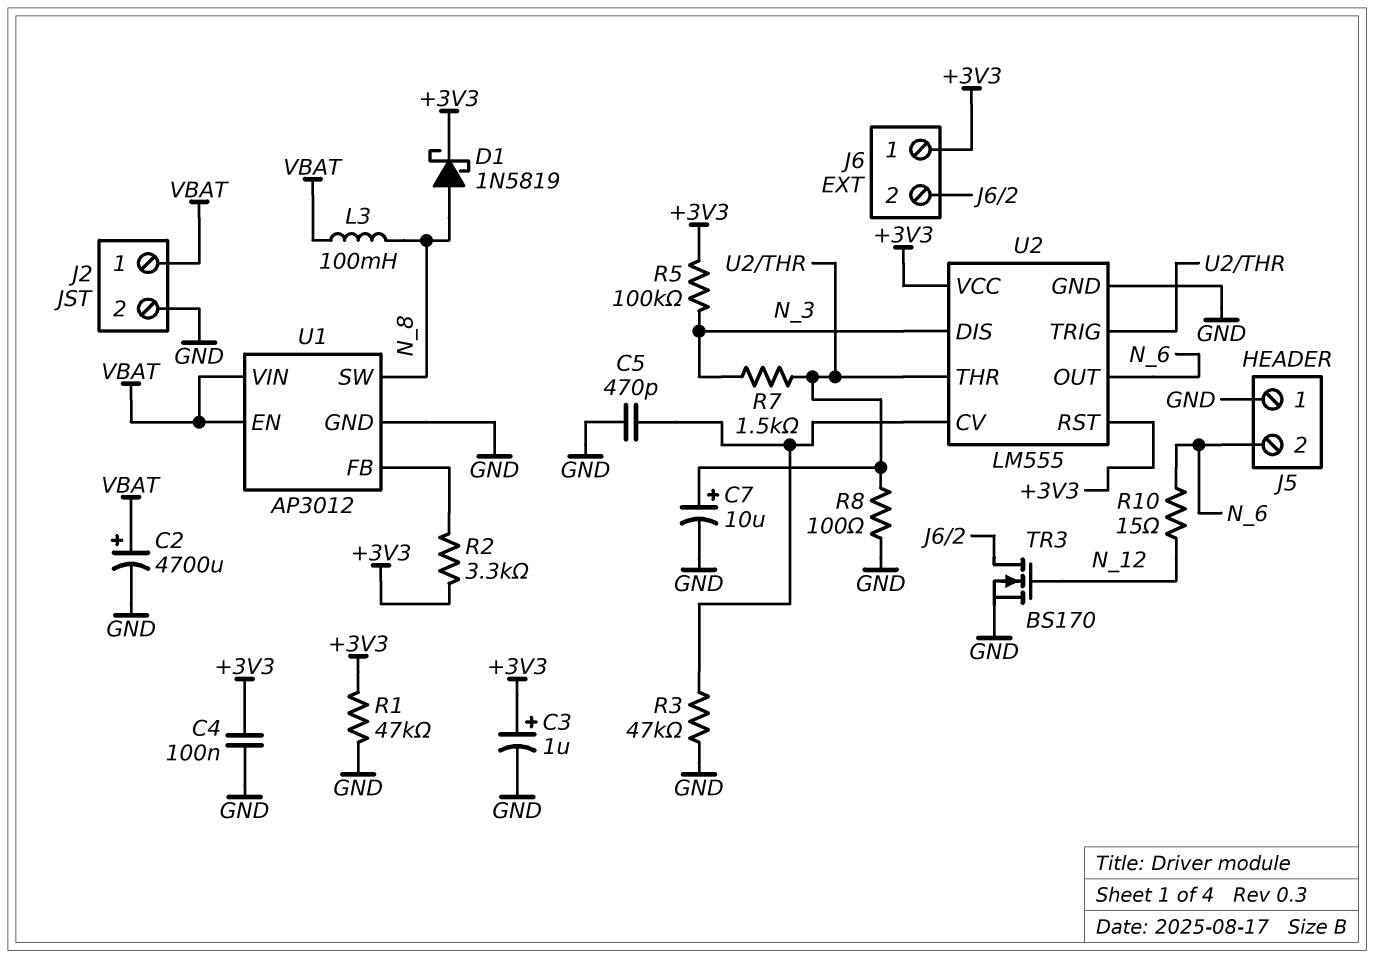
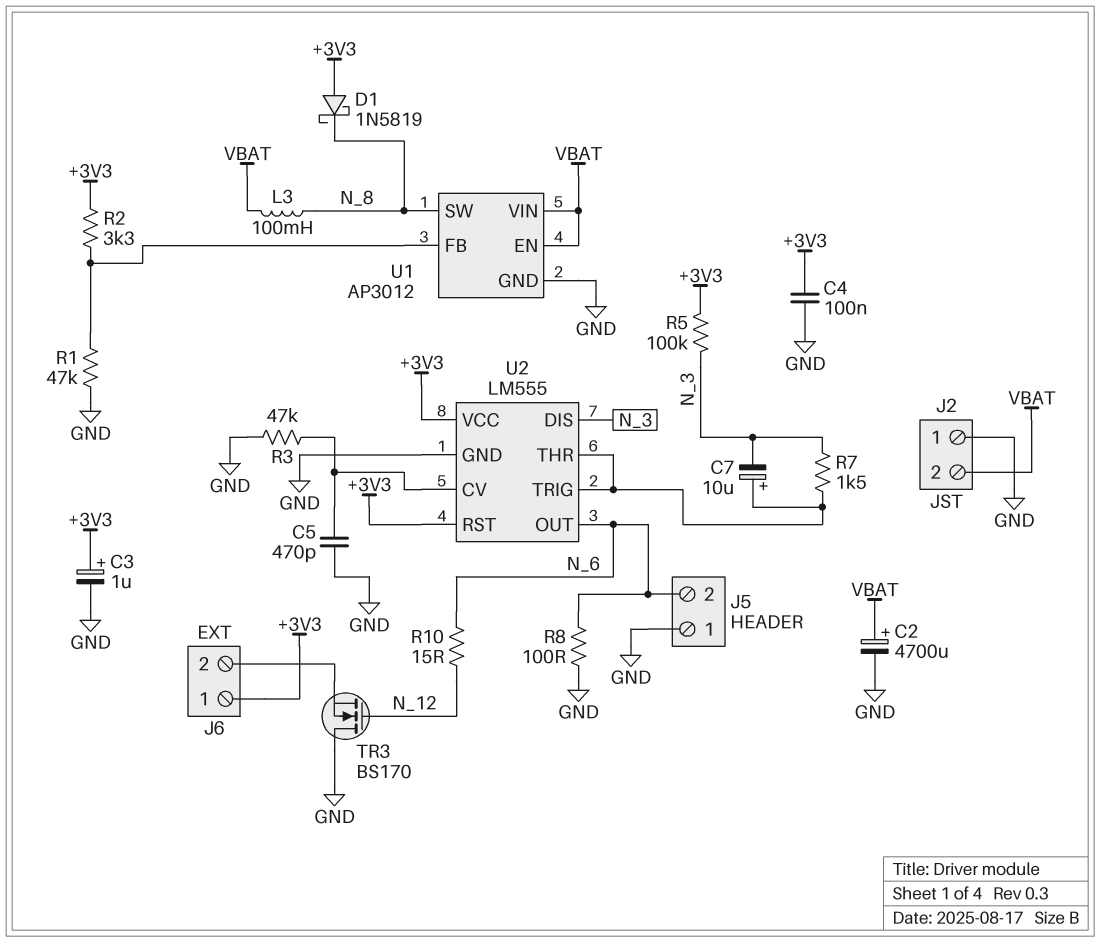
C7: 10uF (plus U2/THR, minus GND) -> 10uF (plus U2/THR, minus N_3)
D1: schottky 1N5819 (A N_8, K +3V3) -> schottky 1N5819 (A +3V3, K N_8)
J2 pin 1: VBAT -> GND
J2 pin 2: GND -> VBAT
R1: 47k (+3V3, GND) -> 47k (GND, U1/FB)
R8: 100 (GND, U2/THR) -> 100 (GND, N_6)
TR3: NMOS BS170 (G N_12, D J6/2, S GND) -> NMOS BS170 (G N_12, D GND, S J6/2)

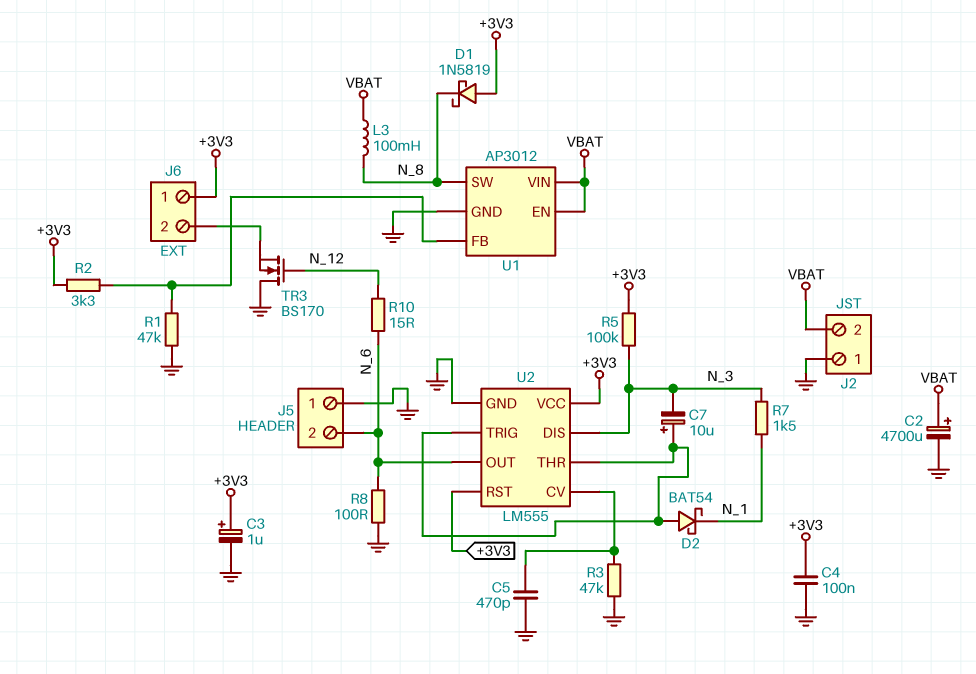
D2: none -> schottky BAT54 (A U2/THR, K N_1)
R7: 1.5k (N_3, U2/THR) -> 1.5k (N_1, N_3)

